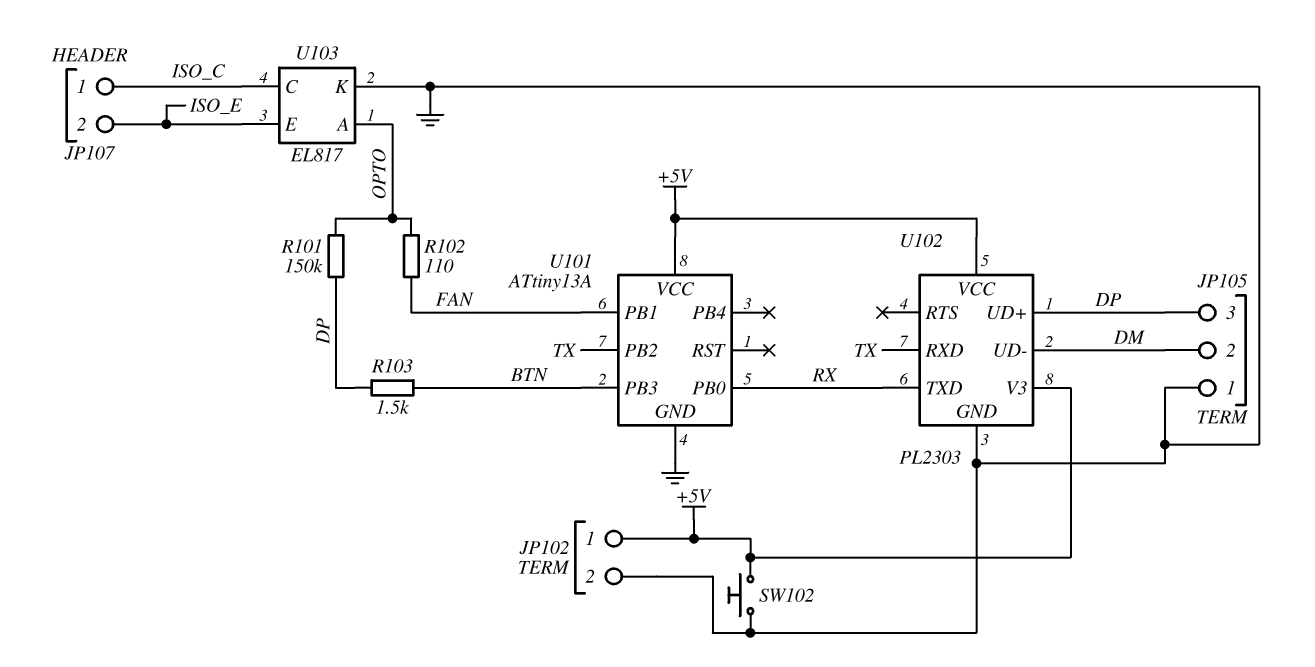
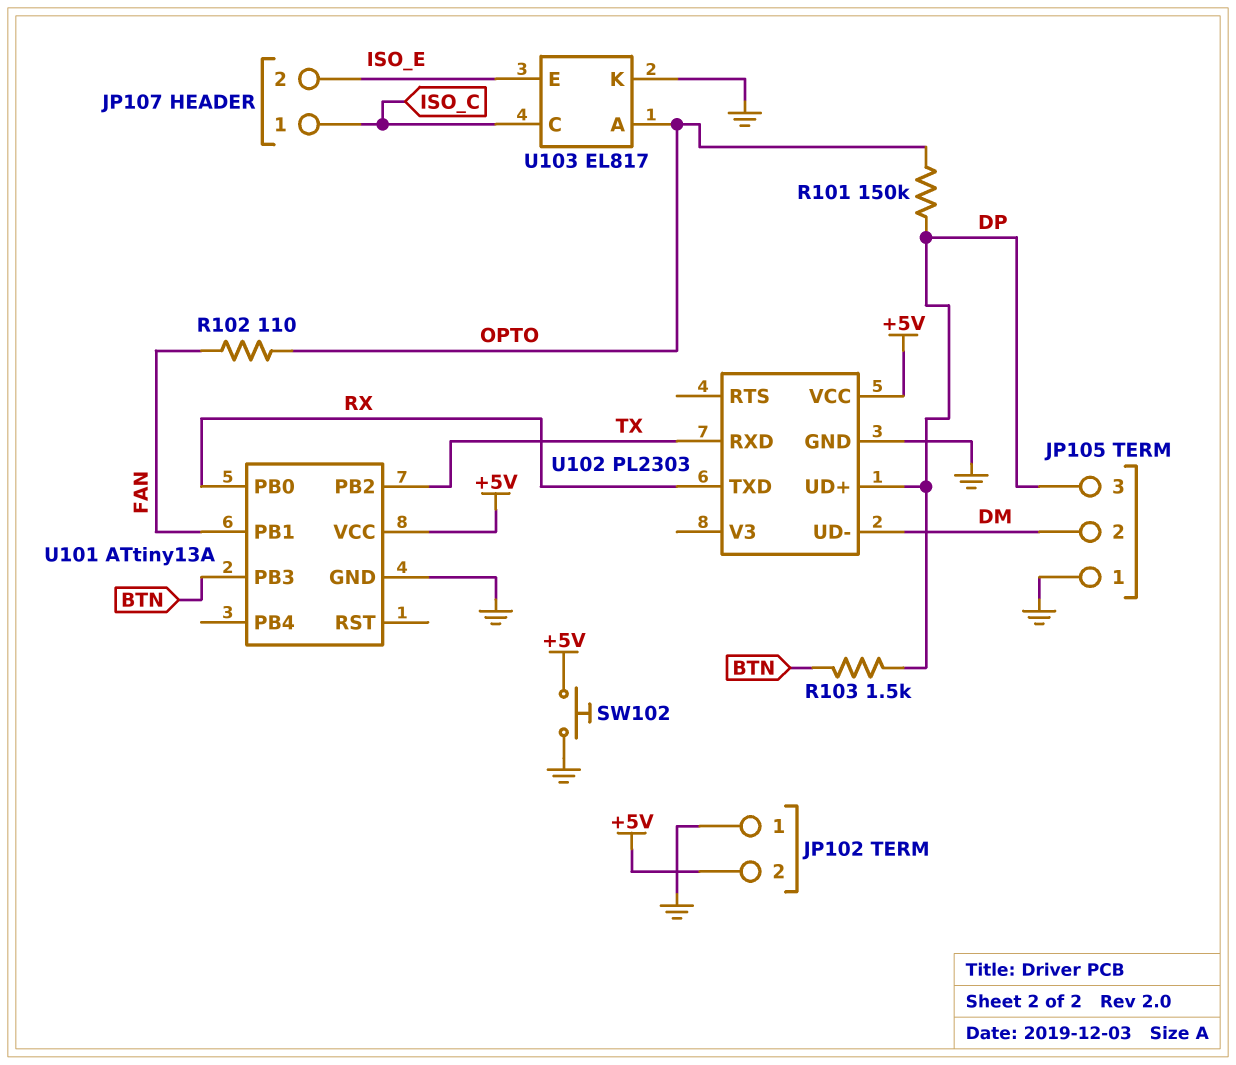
JP102 pin 1: +5V -> GND
JP102 pin 2: GND -> +5V
U102 pin V3: +5V -> none

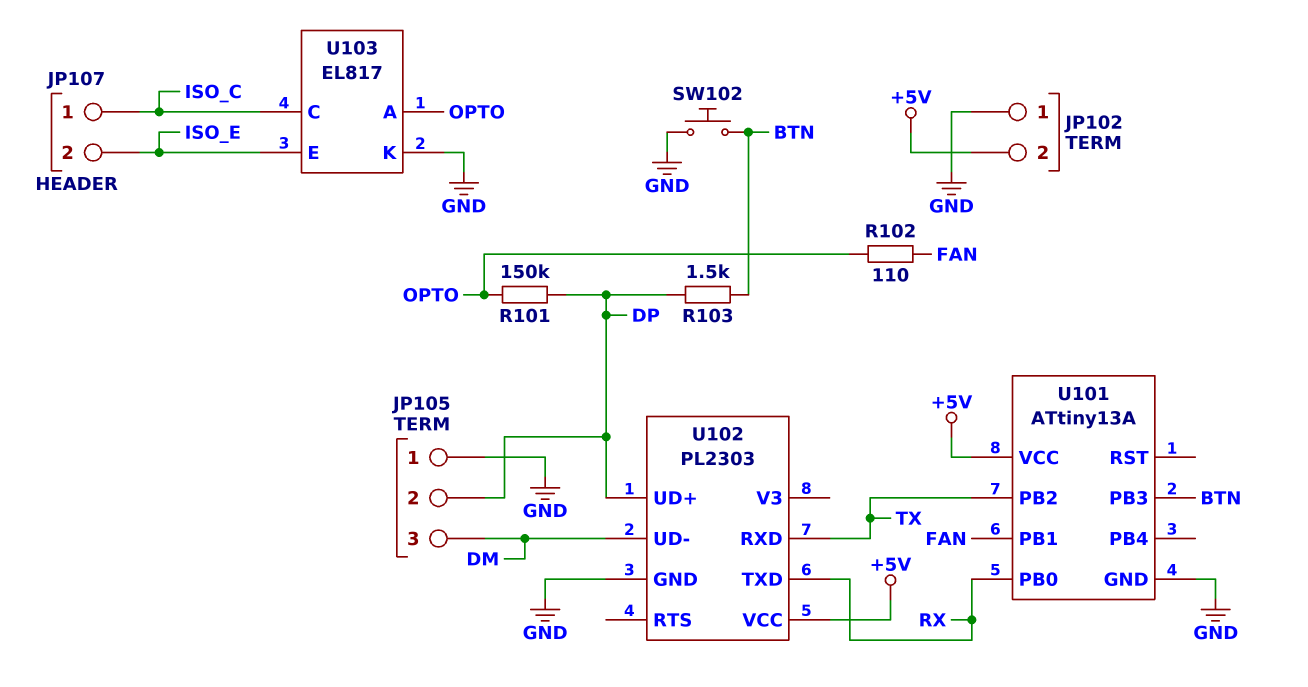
JP105 pin 2: DM -> DP
JP105 pin 3: DP -> DM
SW102: button (+5V, GND) -> button (BTN, GND)

